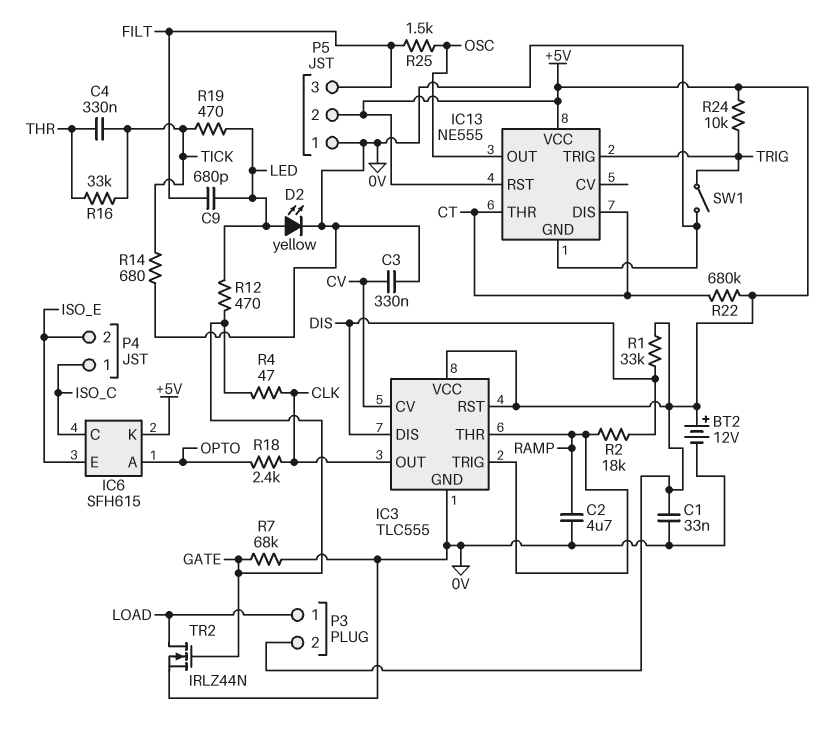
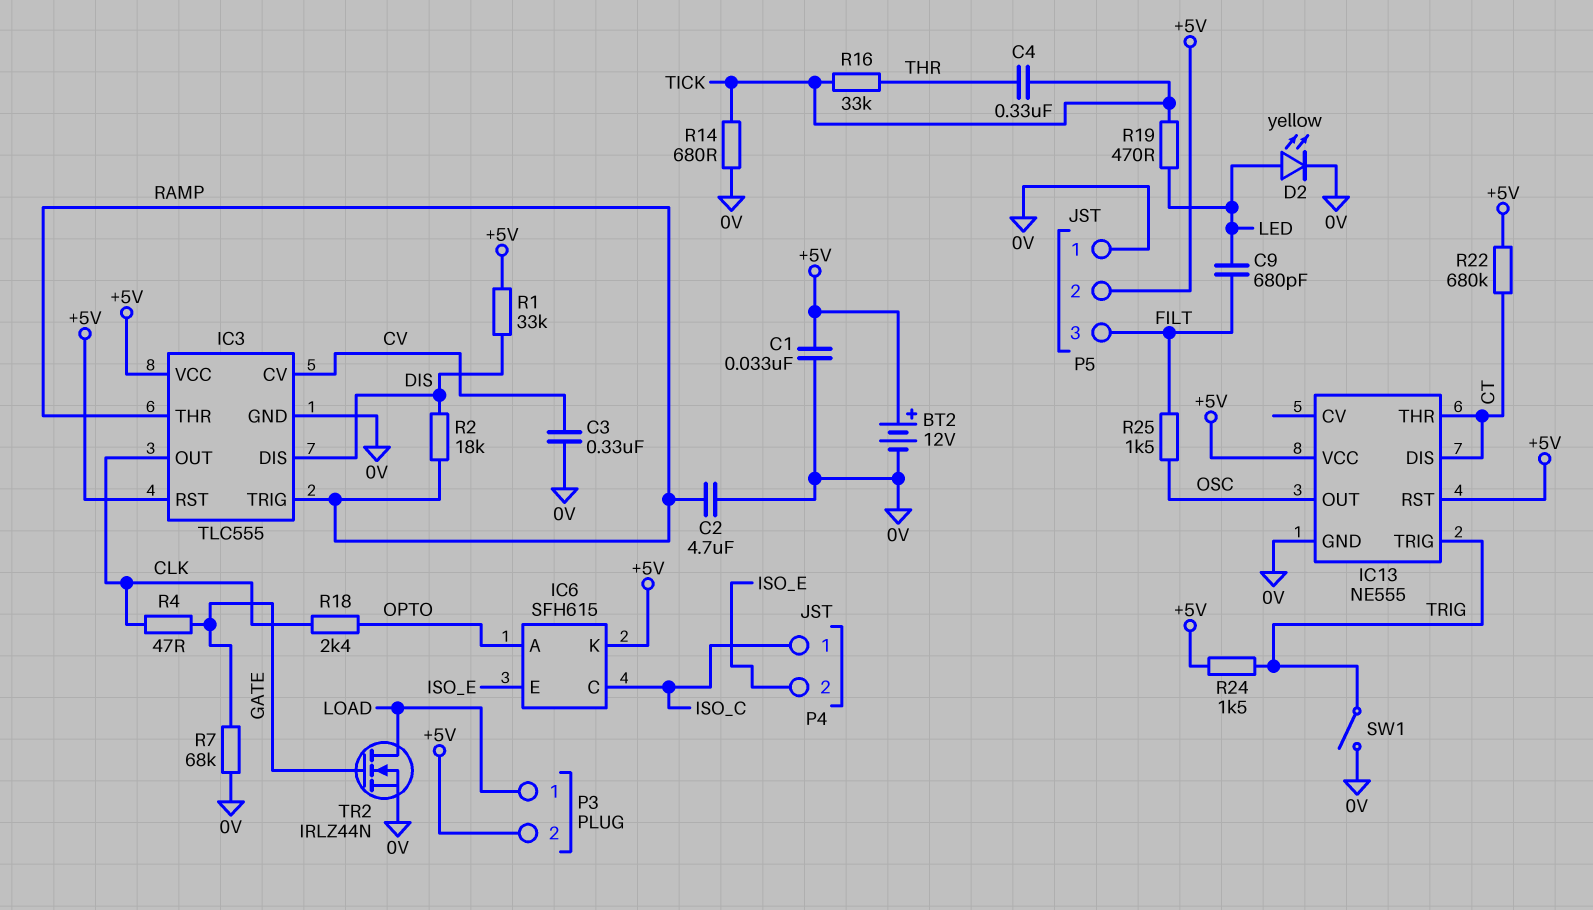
R12: 470 (GATE, LED) -> none
R24: 10k (+5V, TRIG) -> 1.5k (+5V, TRIG)

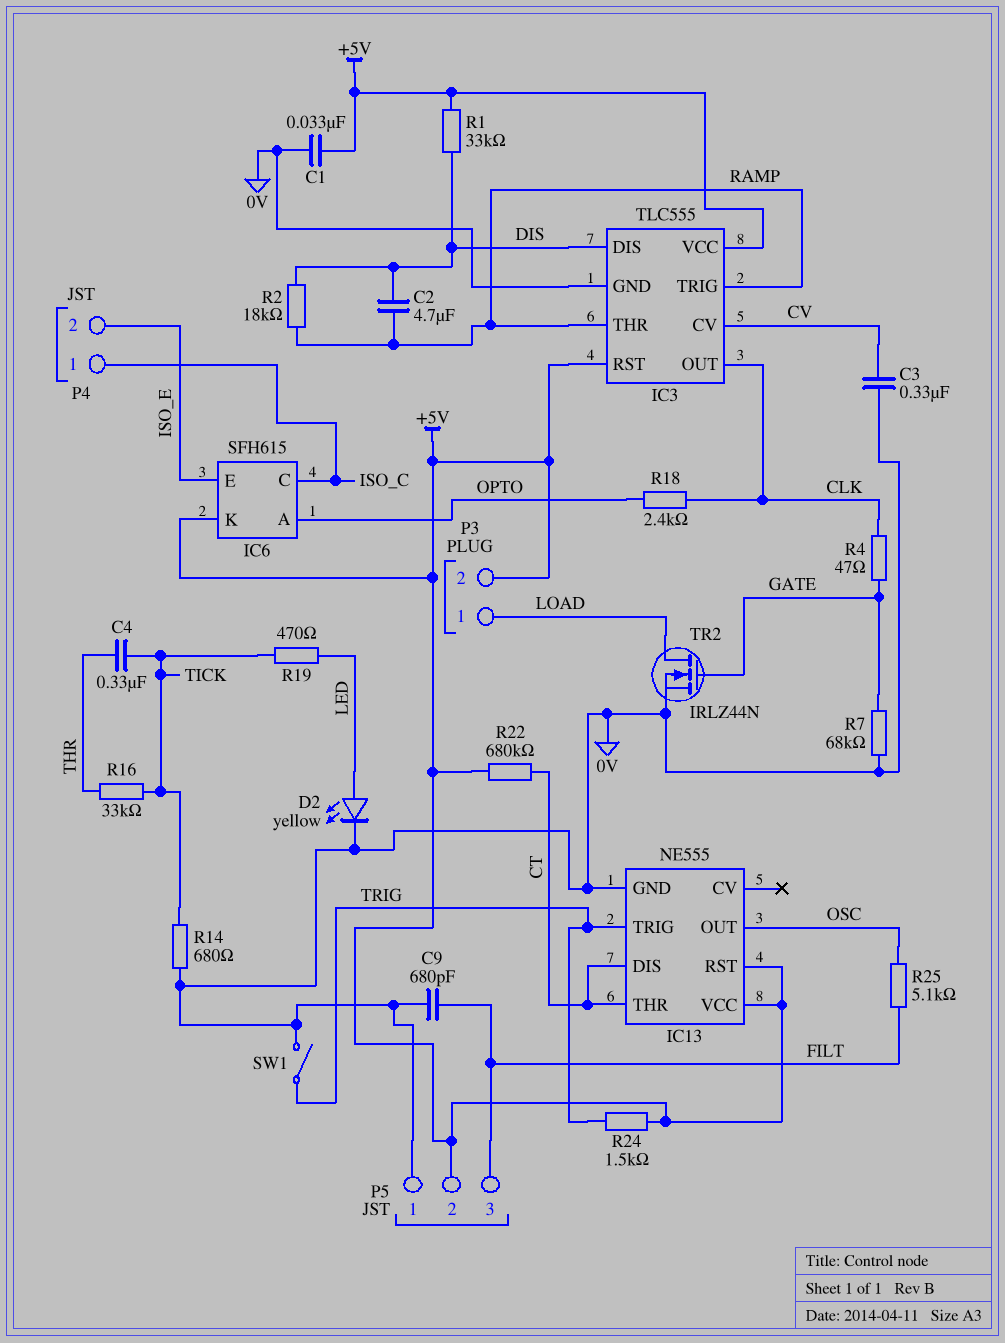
BT2: 12V (plus +5V, minus 0V) -> none
C2: 4.7uF (0V, RAMP) -> 4.7uF (DIS, RAMP)
C9: 680pF (FILT, LED) -> 680pF (0V, FILT)
R25: 1.5k (FILT, OSC) -> 5.1k (FILT, OSC)

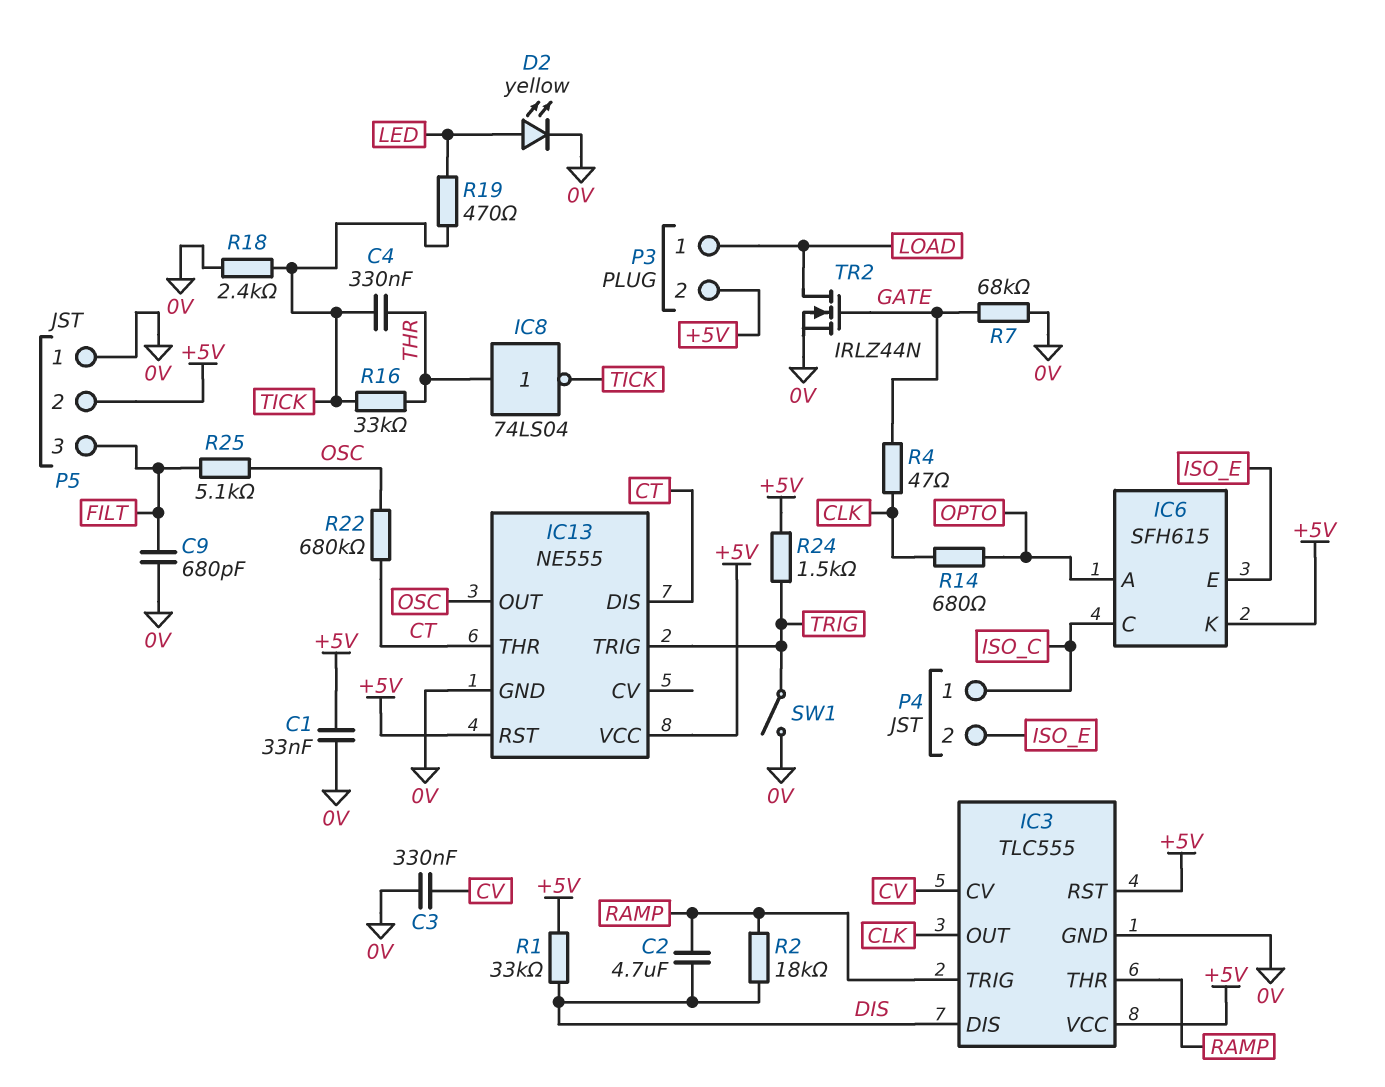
IC8: none -> NOT 74LS04 (in THR, out TICK)
R14: 680 (0V, TICK) -> 680 (CLK, OPTO)
R18: 2.4k (CLK, OPTO) -> 2.4k (0V, TICK)
R22: 680k (+5V, CT) -> 680k (CT, OSC)

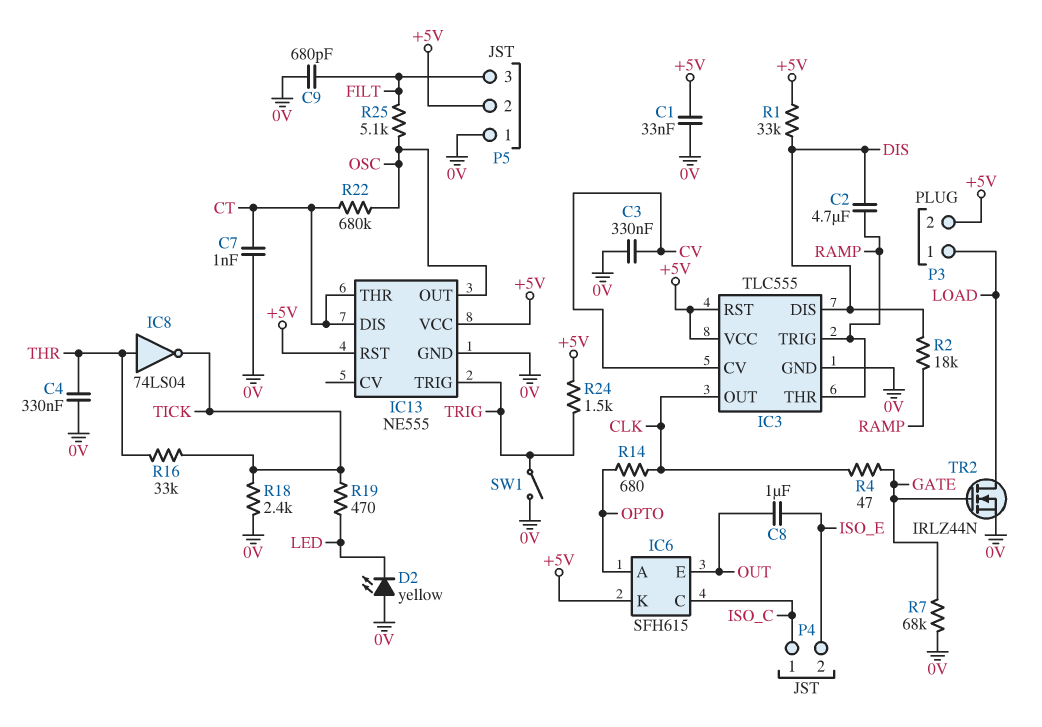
C4: 330nF (THR, TICK) -> 330nF (0V, THR)
C7: none -> 1nF (0V, CT)
C8: none -> 1uF (ISO_E, OUT)
D2: LED yellow (A LED, K 0V) -> LED yellow (A 0V, K LED)
IC6 pin E: ISO_E -> OUT

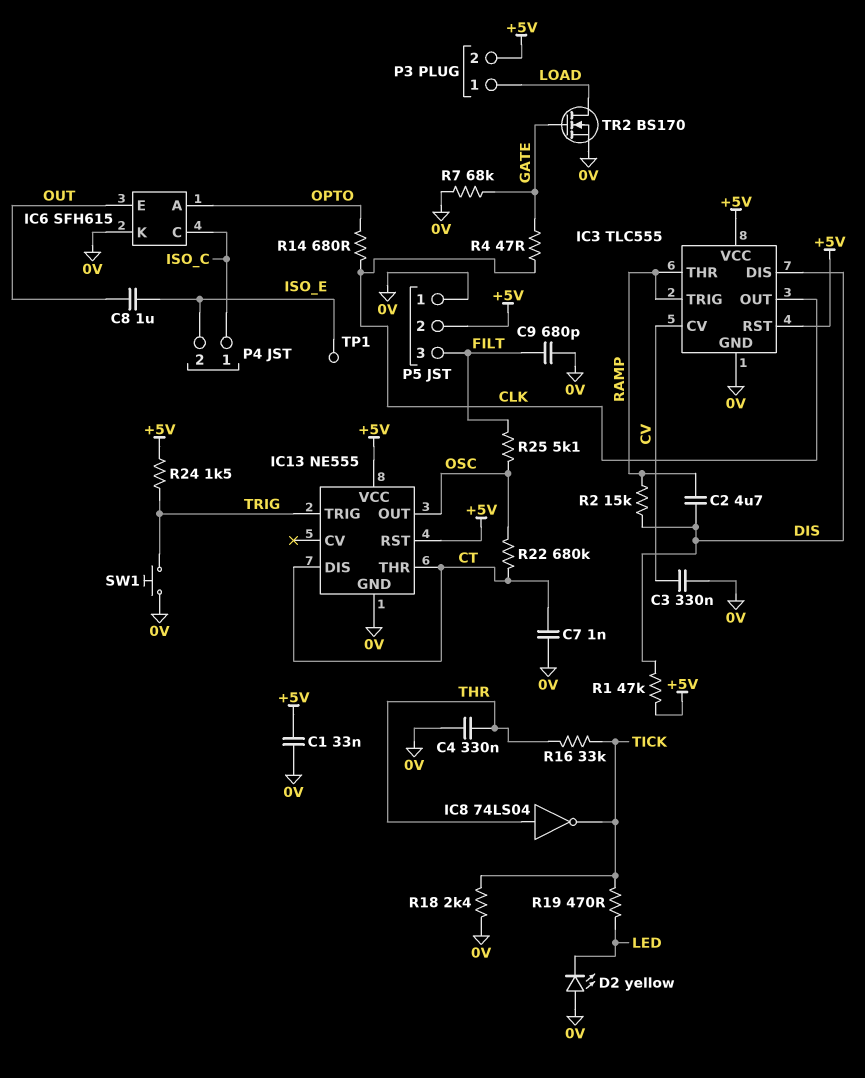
IC6 pin K: +5V -> 0V
R1: 33k (+5V, DIS) -> 47k (+5V, DIS)
R2: 18k (DIS, RAMP) -> 15k (DIS, RAMP)
SW1: switch (0V, TRIG) -> button (0V, TRIG)
TP1: none -> test point (ISO_E)
TR2: NMOS IRLZ44N (G GATE, D LOAD, S 0V) -> NMOS BS170 (G GATE, D LOAD, S 0V)

